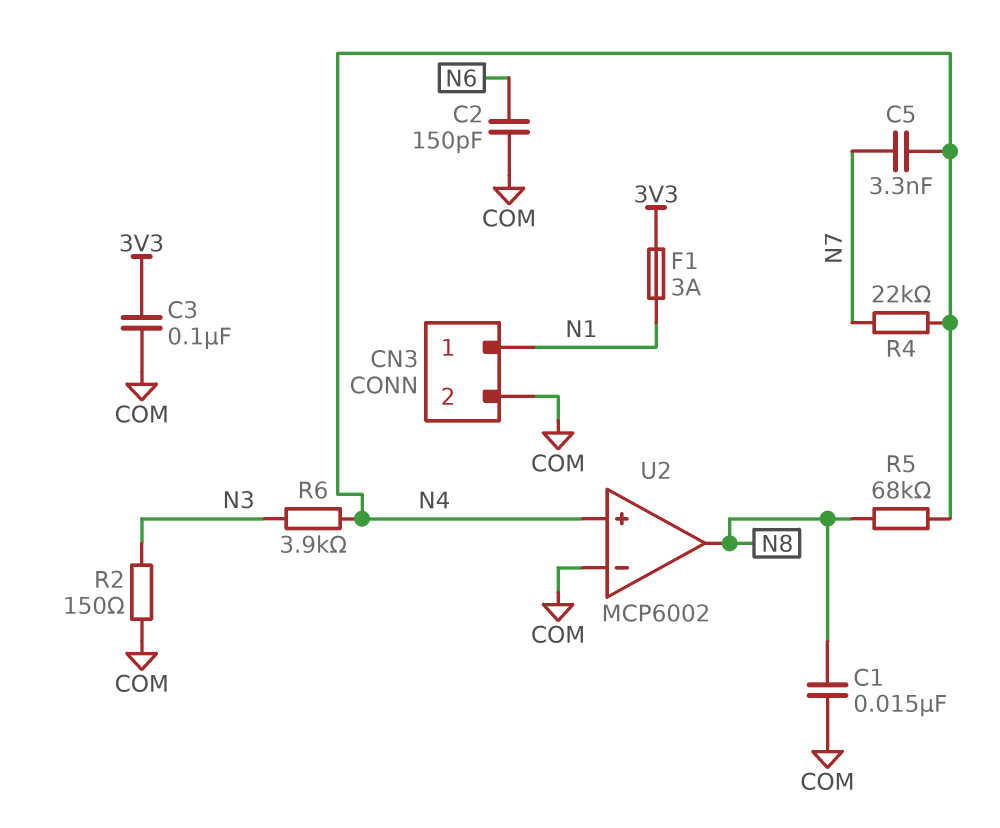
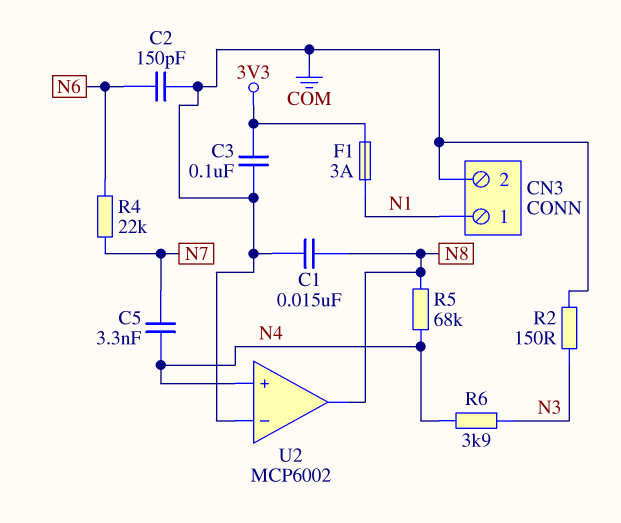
R4: 22k (N4, N7) -> 22k (N6, N7)

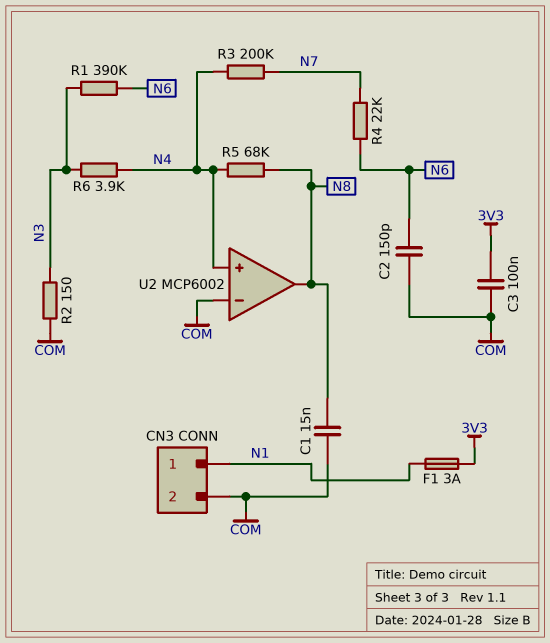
C5: 3.3nF (N4, N7) -> none
R1: none -> 390k (N3, N6)
R3: none -> 200k (N4, N7)

